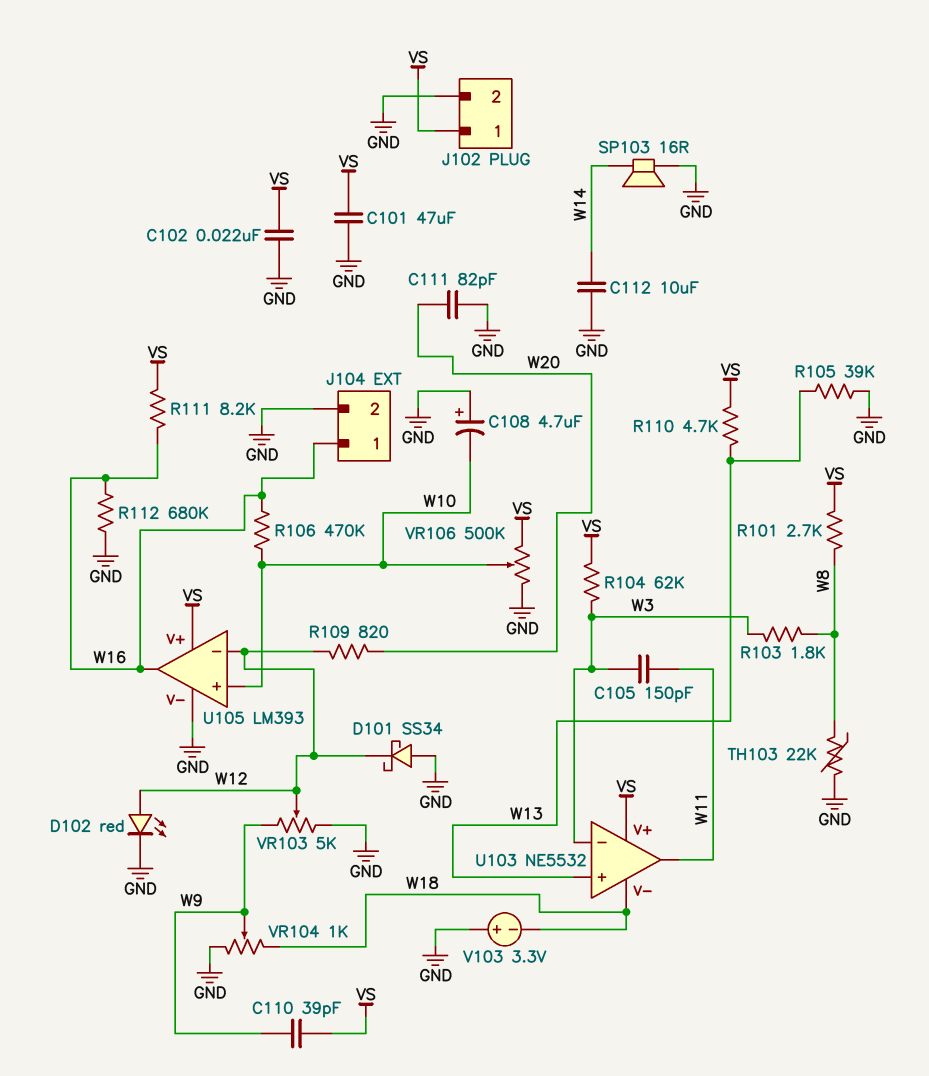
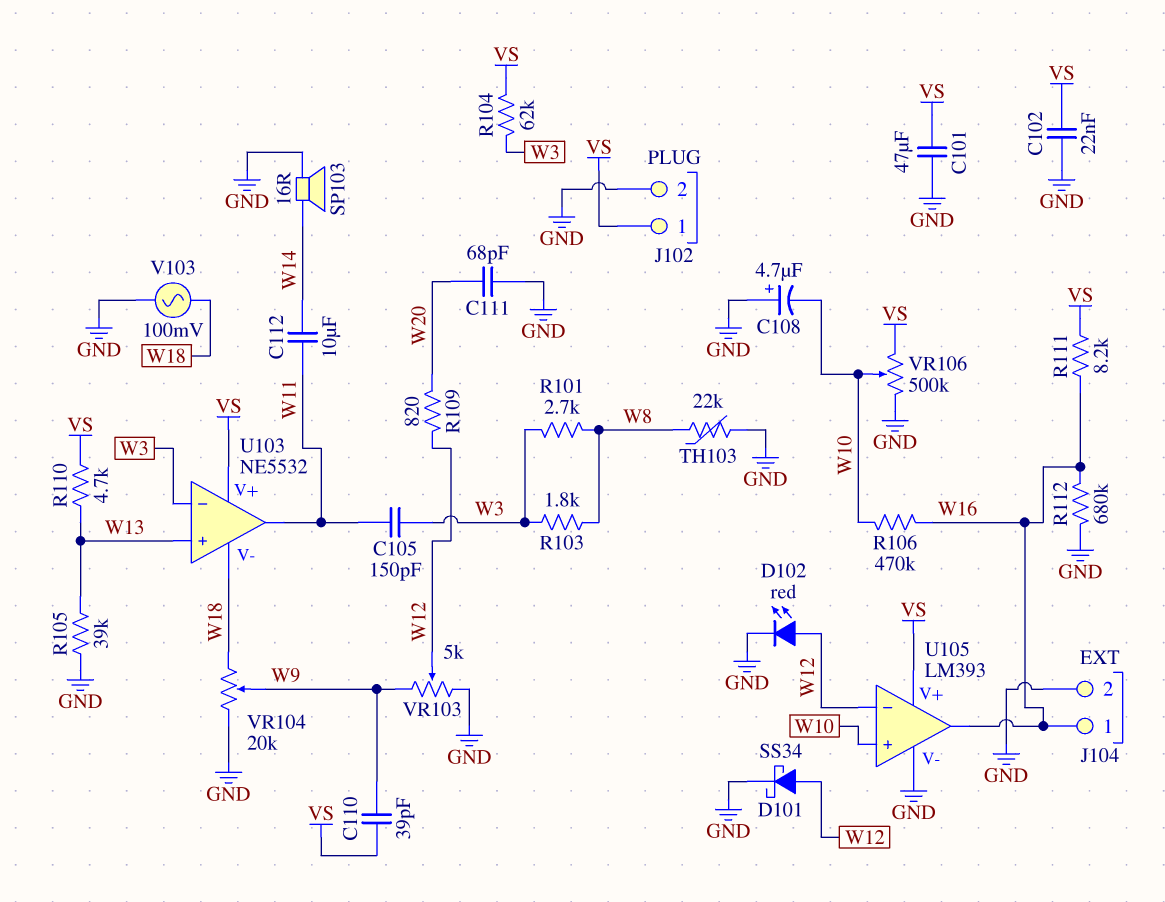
C111: 82pF (GND, W20) -> 68pF (GND, W20)
C112: 10uF (GND, W14) -> 10uF (W11, W14)
D101: schottky SS34 (A GND, K W12) -> schottky SS34 (A W12, K GND)
R101: 2.7k (VS, W8) -> 2.7k (W3, W8)
V103: 3.3V (plus GND, minus W18) -> AC 100mV (GND, W18)
VR104: 1k (GND, W18, wiper W9) -> 20k (GND, W18, wiper W9)

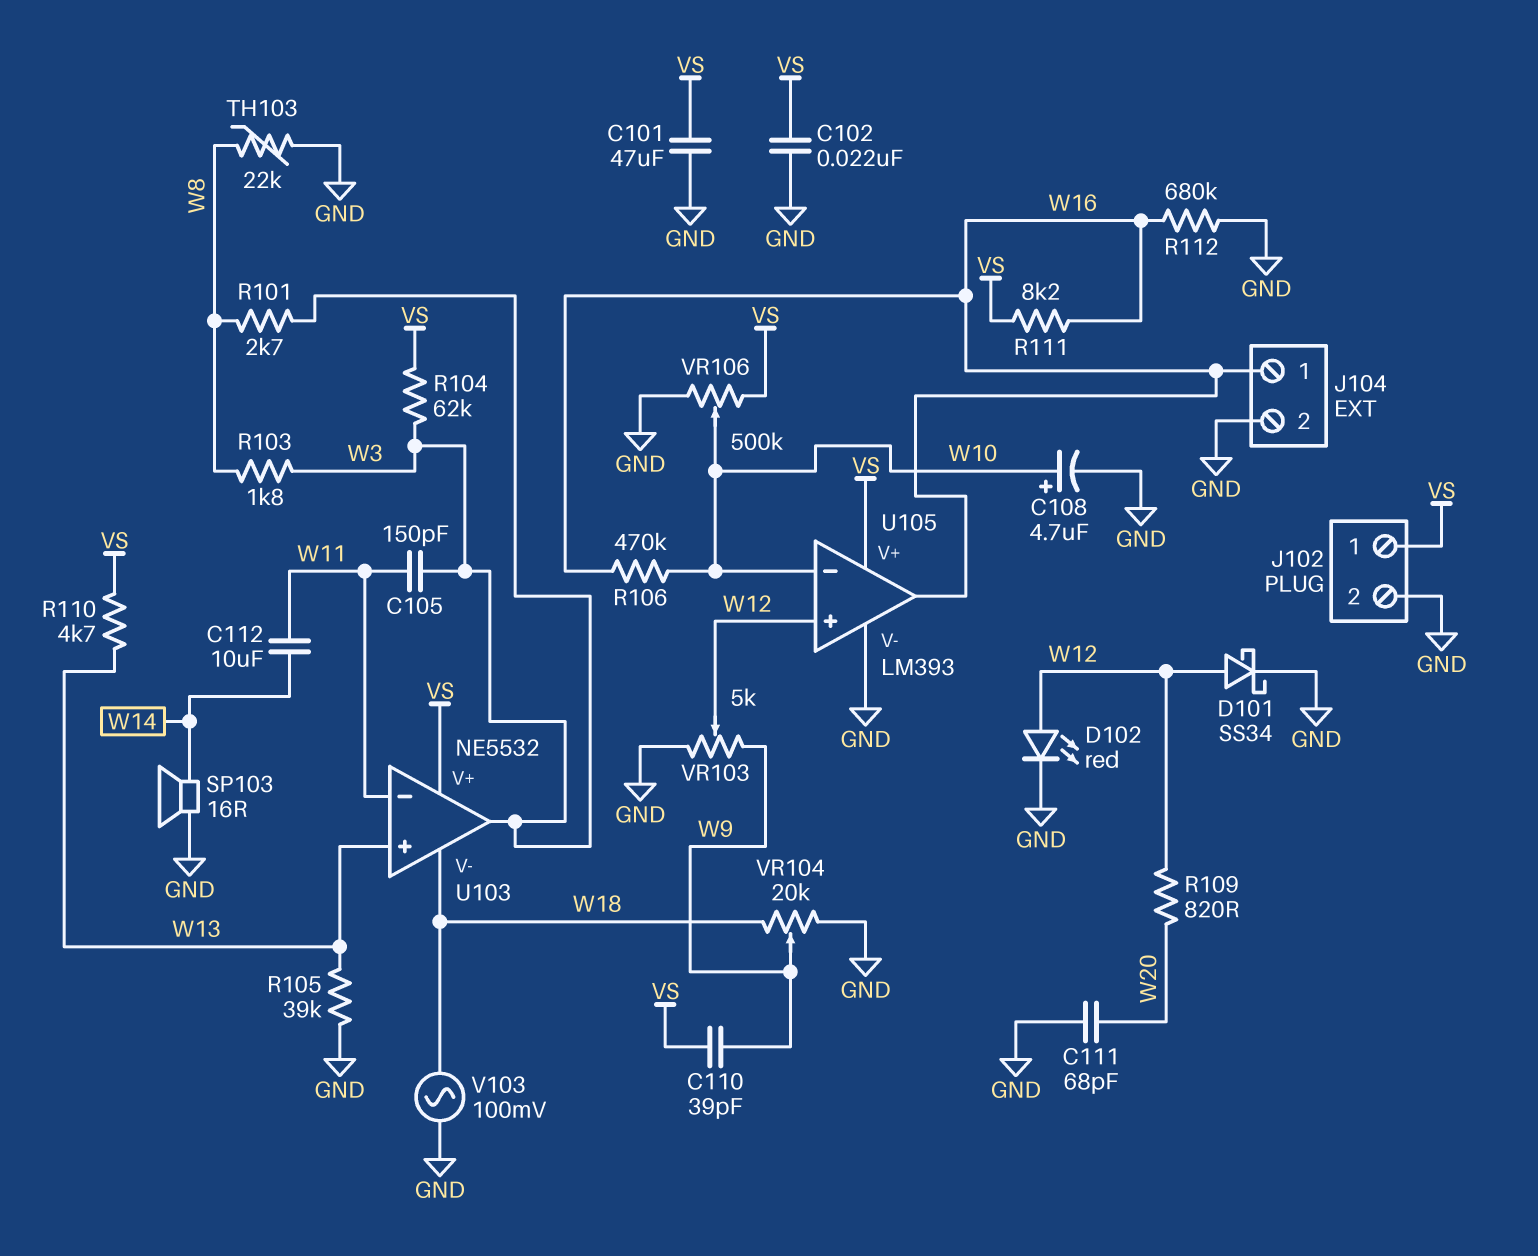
C108: 4.7uF (plus GND, minus W10) -> 4.7uF (plus W10, minus GND)
U103 pin in-: W3 -> W11
U103 pin out: W11 -> W3
U105 pin in+: W10 -> W12
U105 pin in-: W12 -> W10

